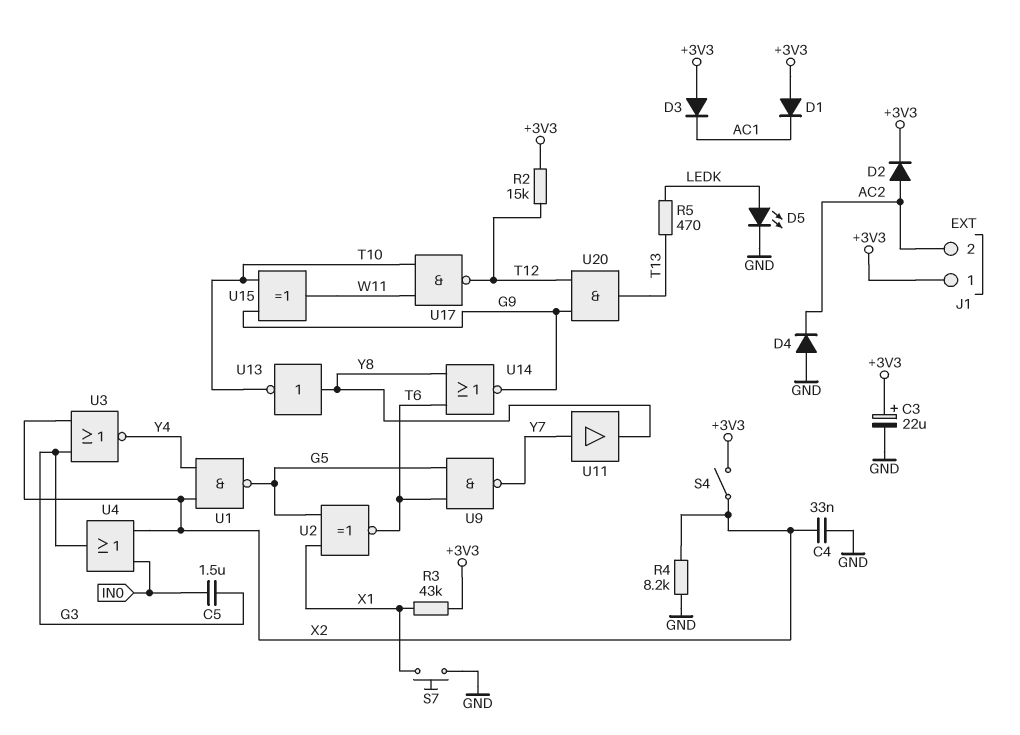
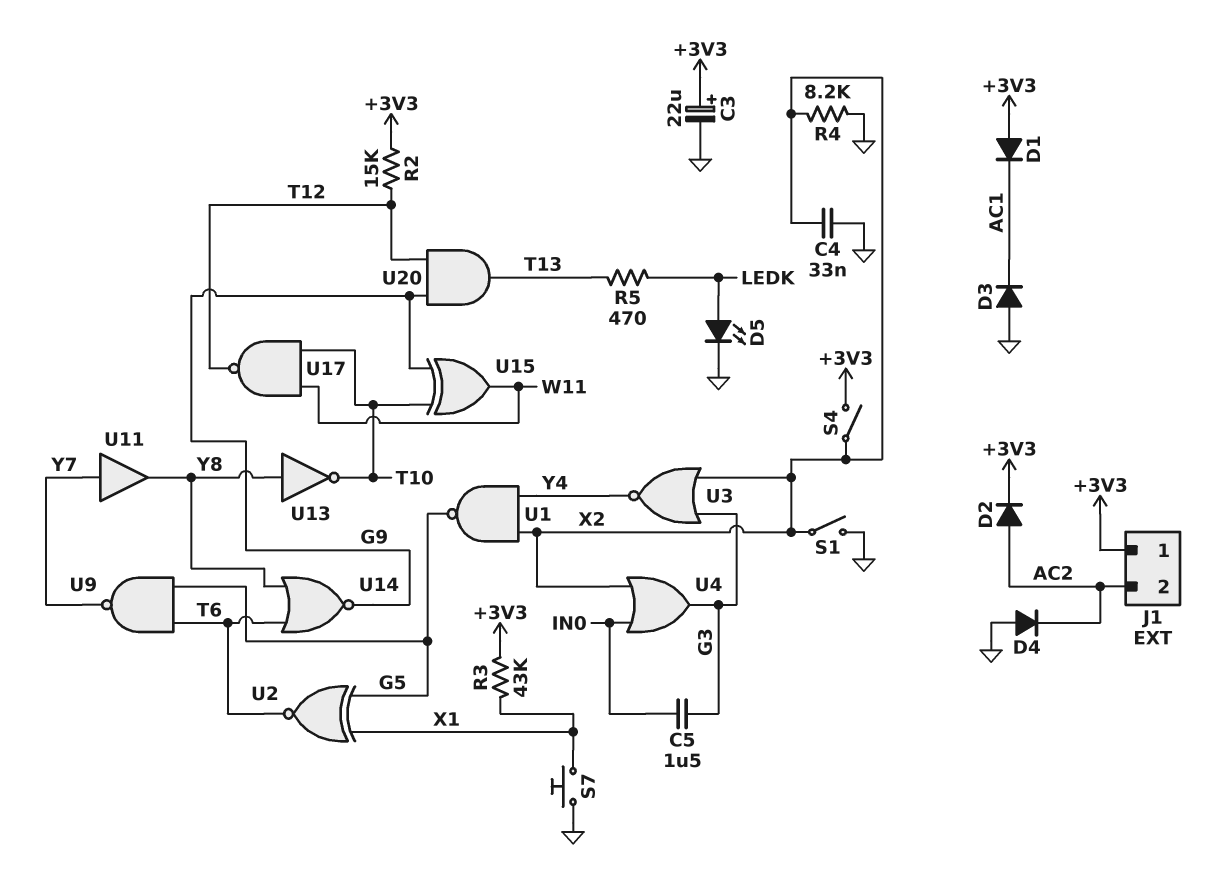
D3: diode (A +3V3, K AC1) -> diode (A GND, K AC1)
S1: none -> switch (GND, X2)

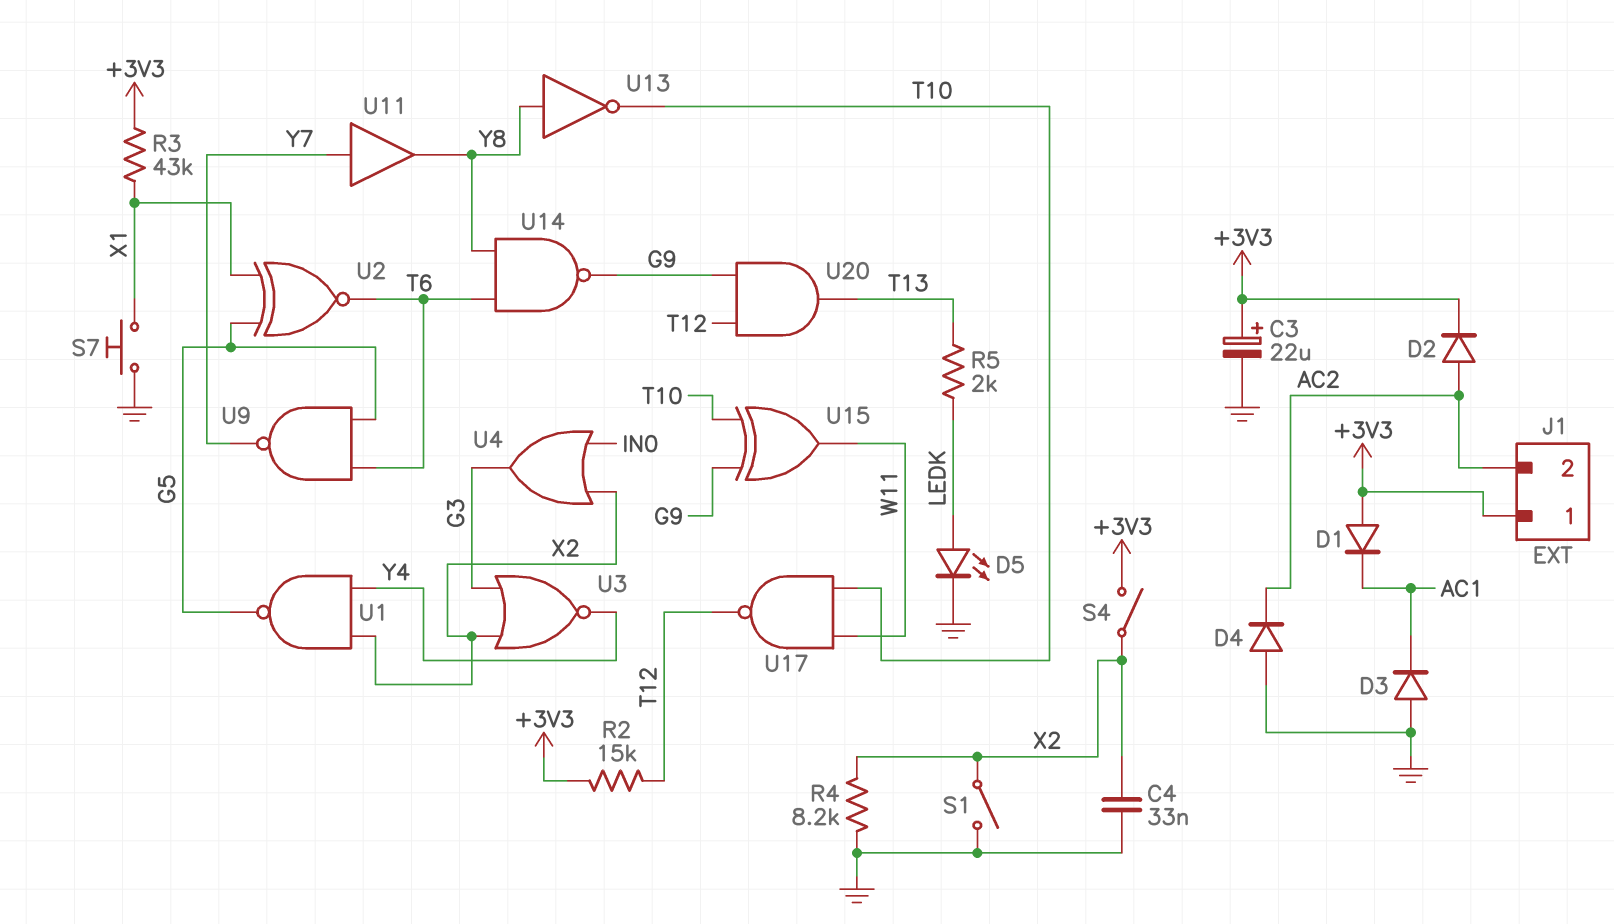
C5: 1.5uF (G3, IN0) -> none
R5: 470 (LEDK, T13) -> 2k (LEDK, T13)
U14: NOR (in T6, in Y8, out G9) -> NAND (in T6, in Y8, out G9)

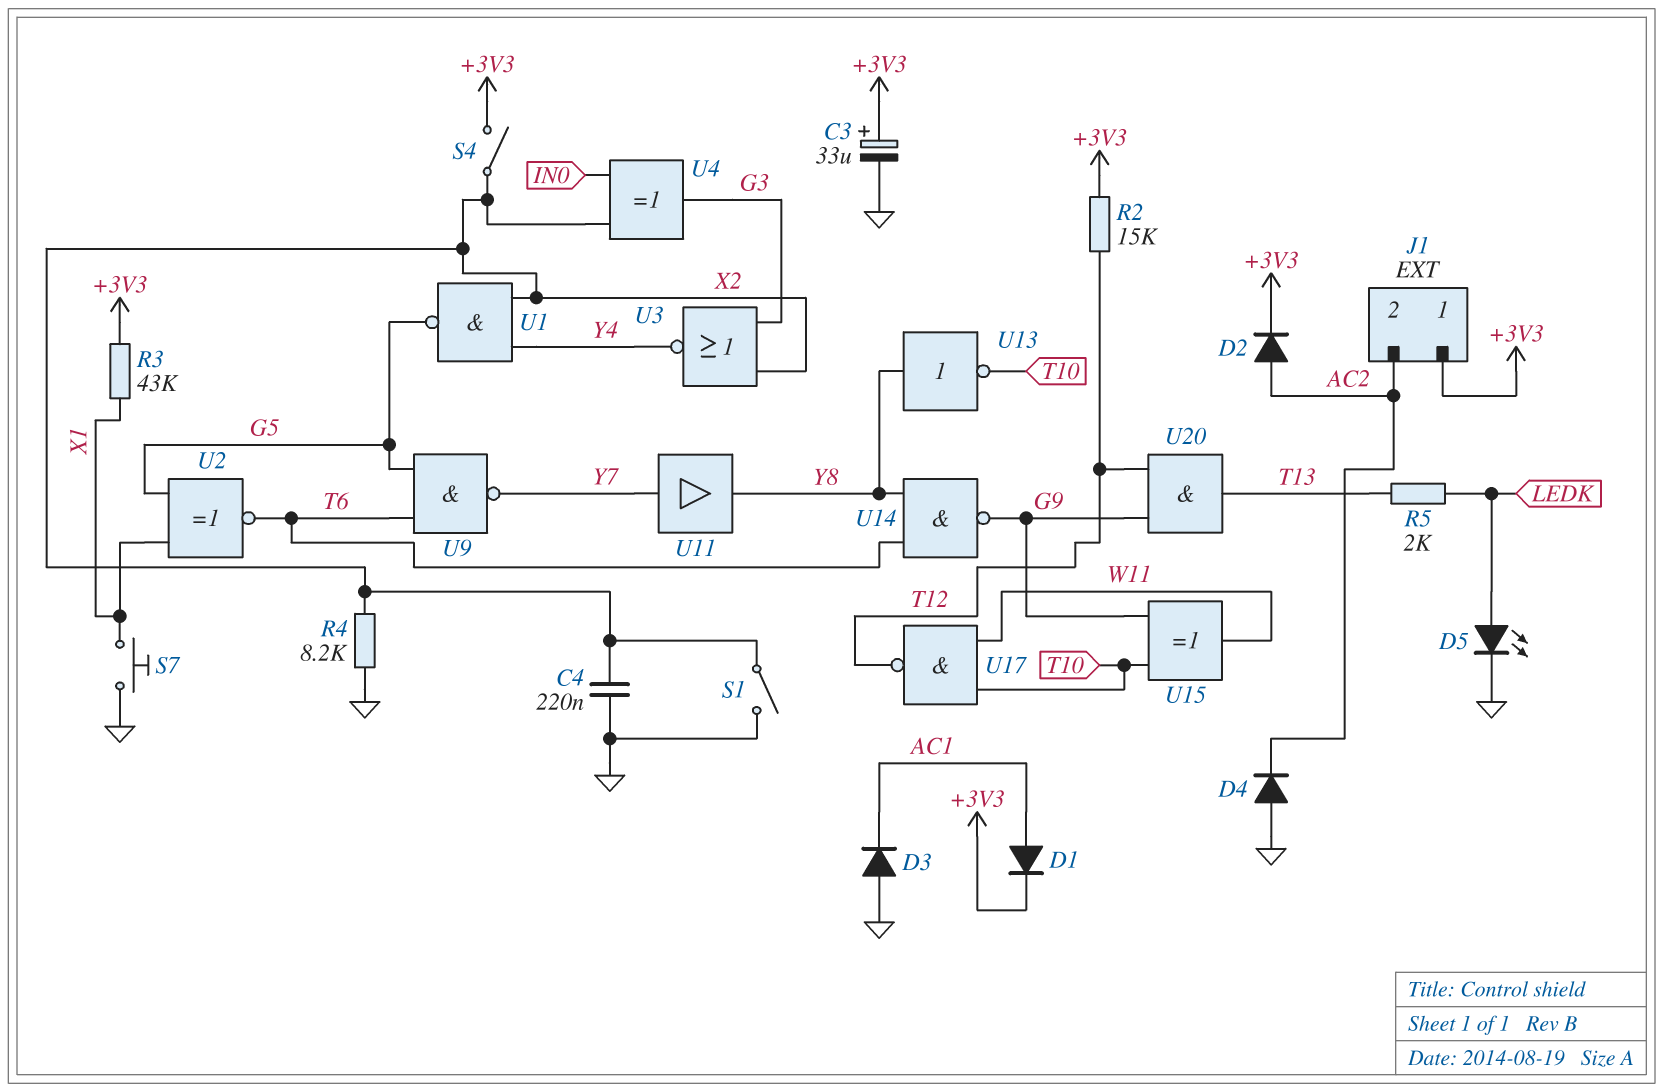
C3: 22uF (plus +3V3, minus GND) -> 33uF (plus +3V3, minus GND)
C4: 33nF (GND, X2) -> 220nF (GND, X2)
D1: diode (A +3V3, K AC1) -> diode (A AC1, K +3V3)
U4: OR (in IN0, in X2, out G3) -> XOR (in IN0, in X2, out G3)

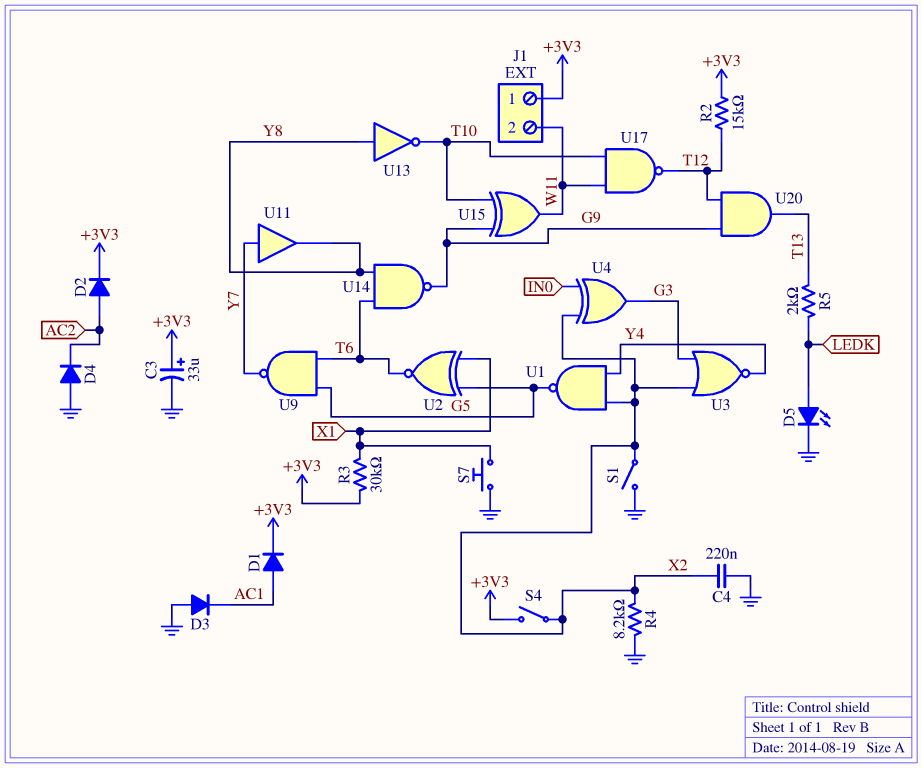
J1 pin 2: AC2 -> W11
R3: 43k (+3V3, X1) -> 30k (+3V3, X1)

